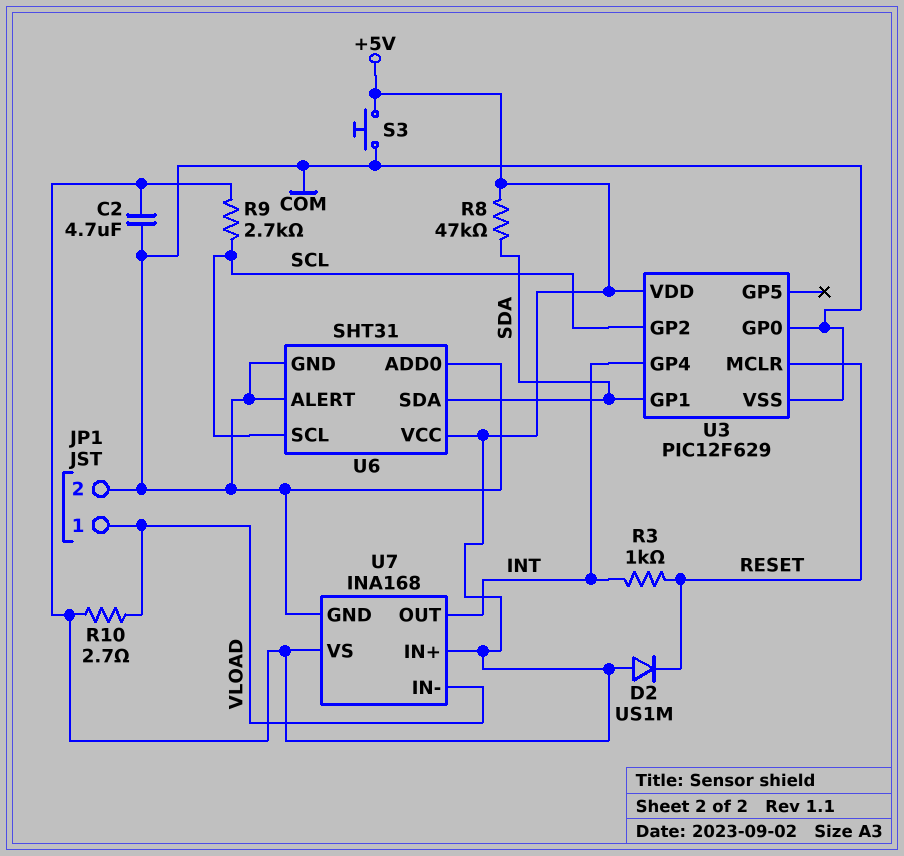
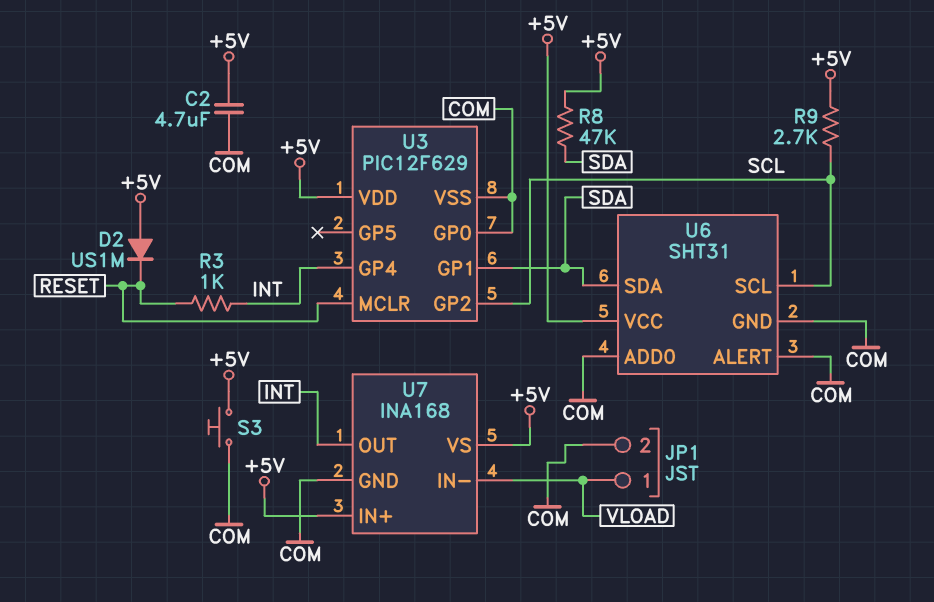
R10: 2.7 (+5V, VLOAD) -> none

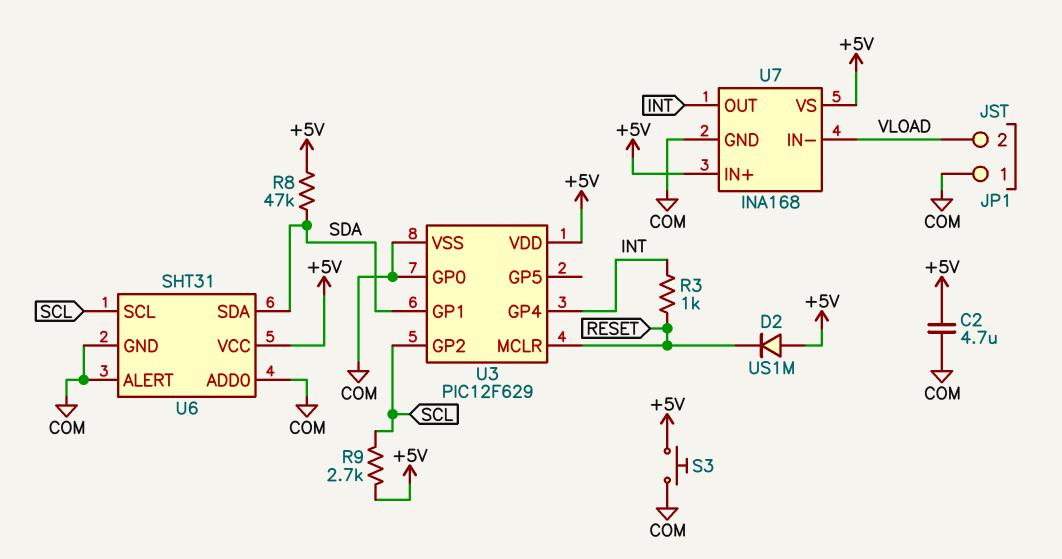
JP1 pin 1: VLOAD -> COM
JP1 pin 2: COM -> VLOAD

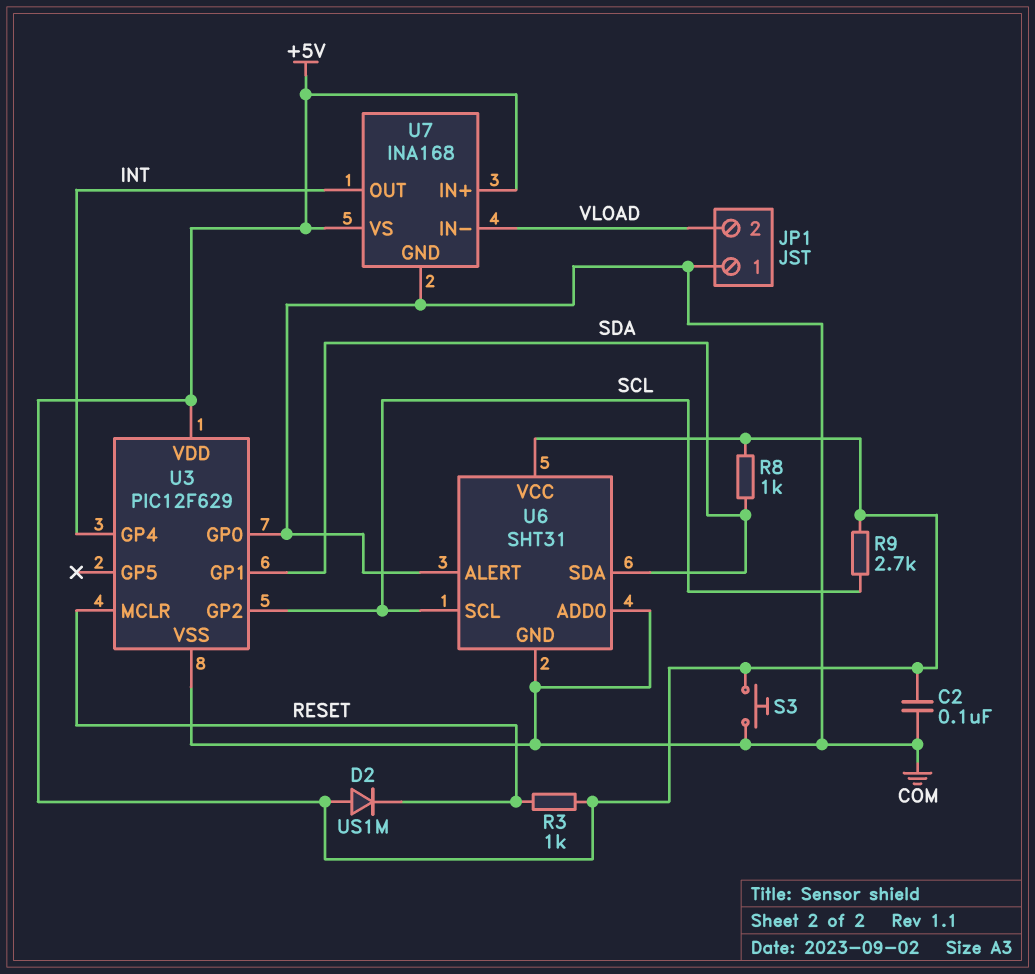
C2: 4.7uF (+5V, COM) -> 100nF (+5V, COM)
R3: 1k (INT, RESET) -> 1k (+5V, RESET)
R8: 47k (+5V, SDA) -> 1k (+5V, SDA)

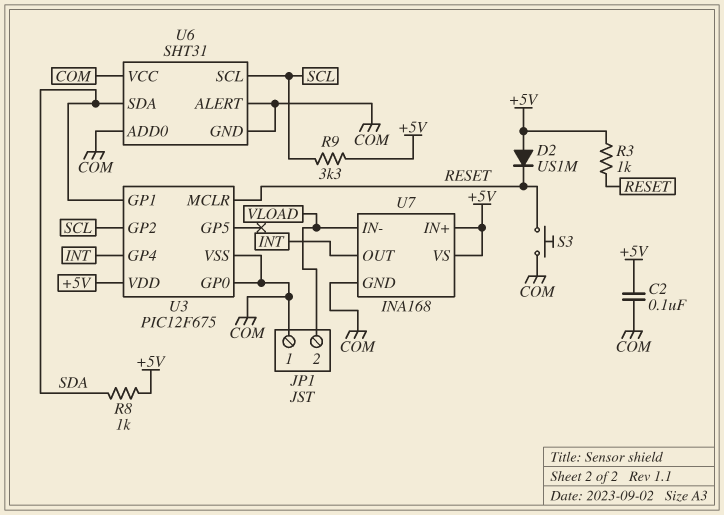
R9: 2.7k (+5V, SCL) -> 3.3k (+5V, SCL)
S3: button (+5V, COM) -> button (COM, RESET)
U3: PIC12F629 -> PIC12F675
U6 pin VCC: +5V -> COM

